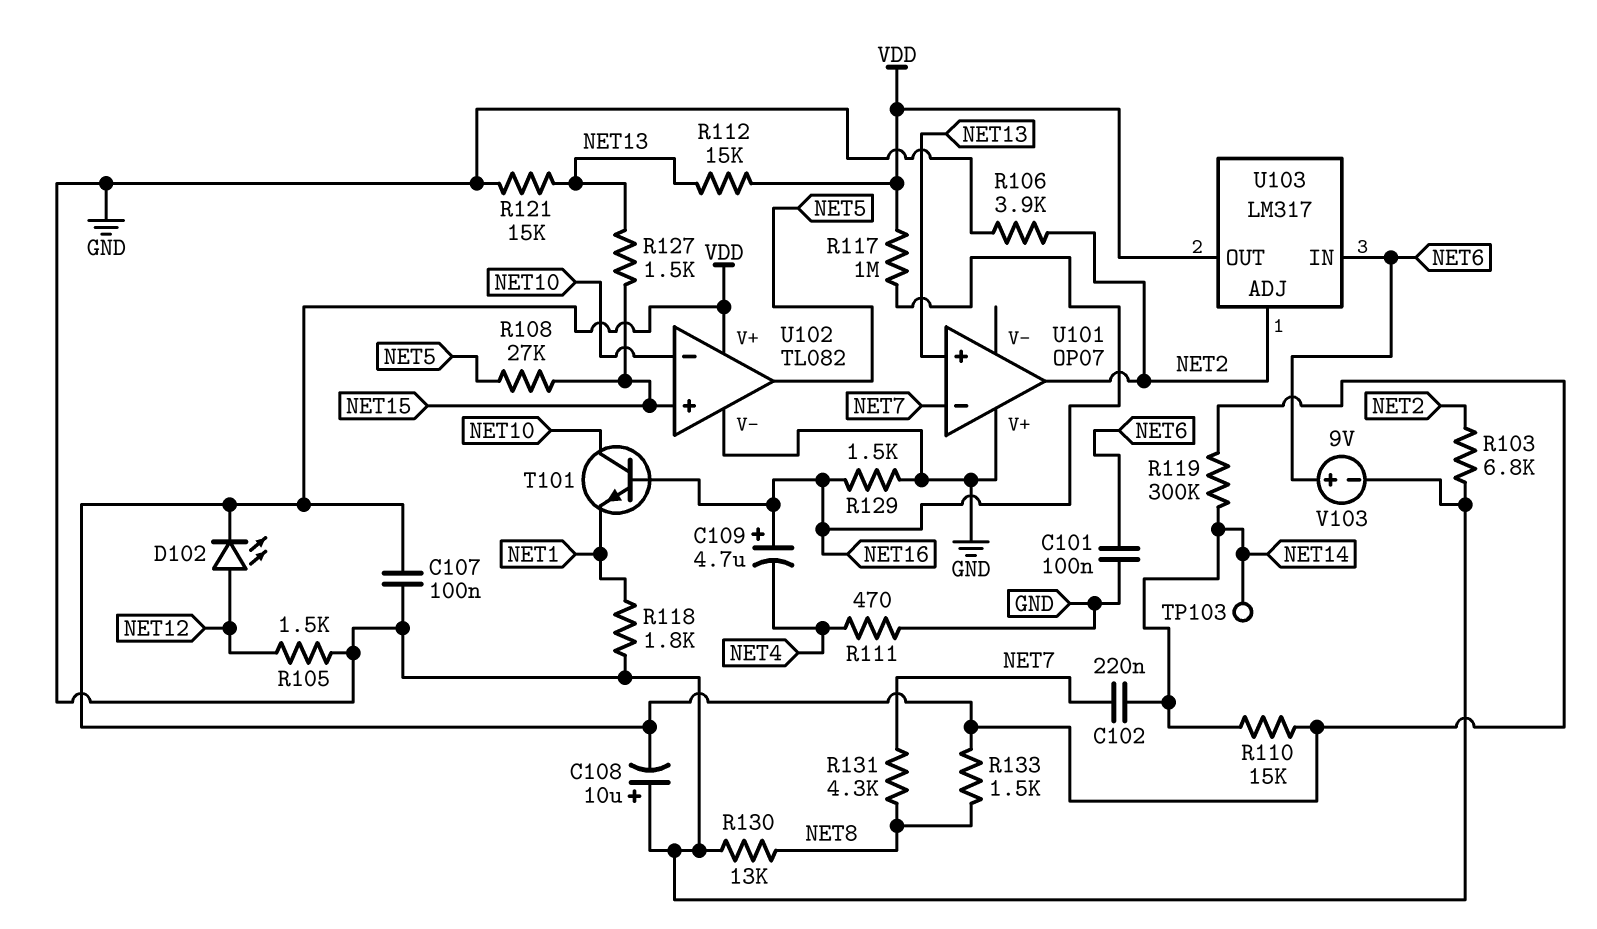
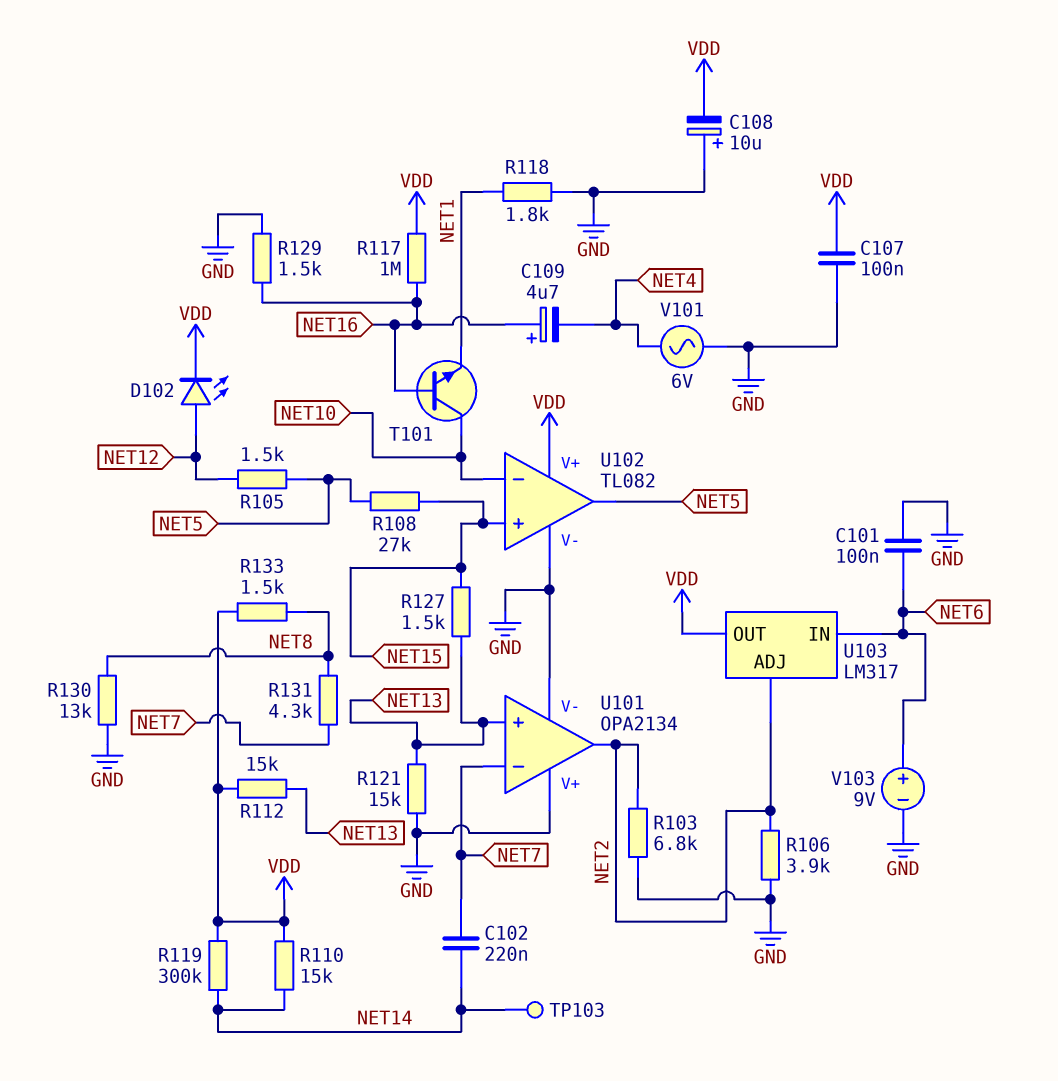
R105: 1.5k (GND, NET12) -> 1.5k (NET5, NET12)
R111: 470 (GND, NET4) -> none
U101: OP07 -> OPA2134
U101 pin V-: none -> GND
V101: none -> AC 6V (GND, NET4)

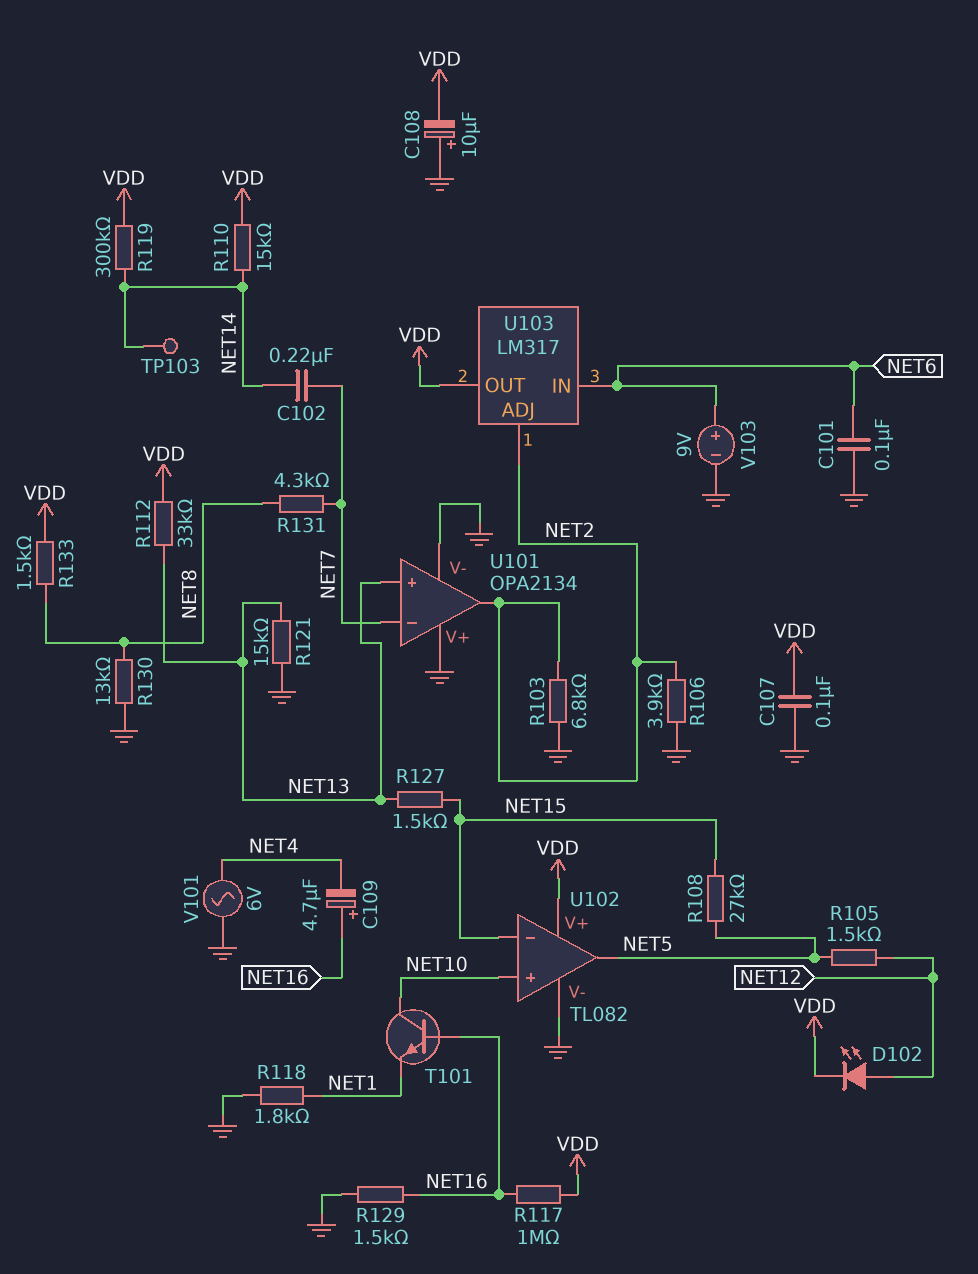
R112: 15k (NET13, VDD) -> 33k (NET13, VDD)
U102 pin in+: NET15 -> NET10
U102 pin in-: NET10 -> NET15

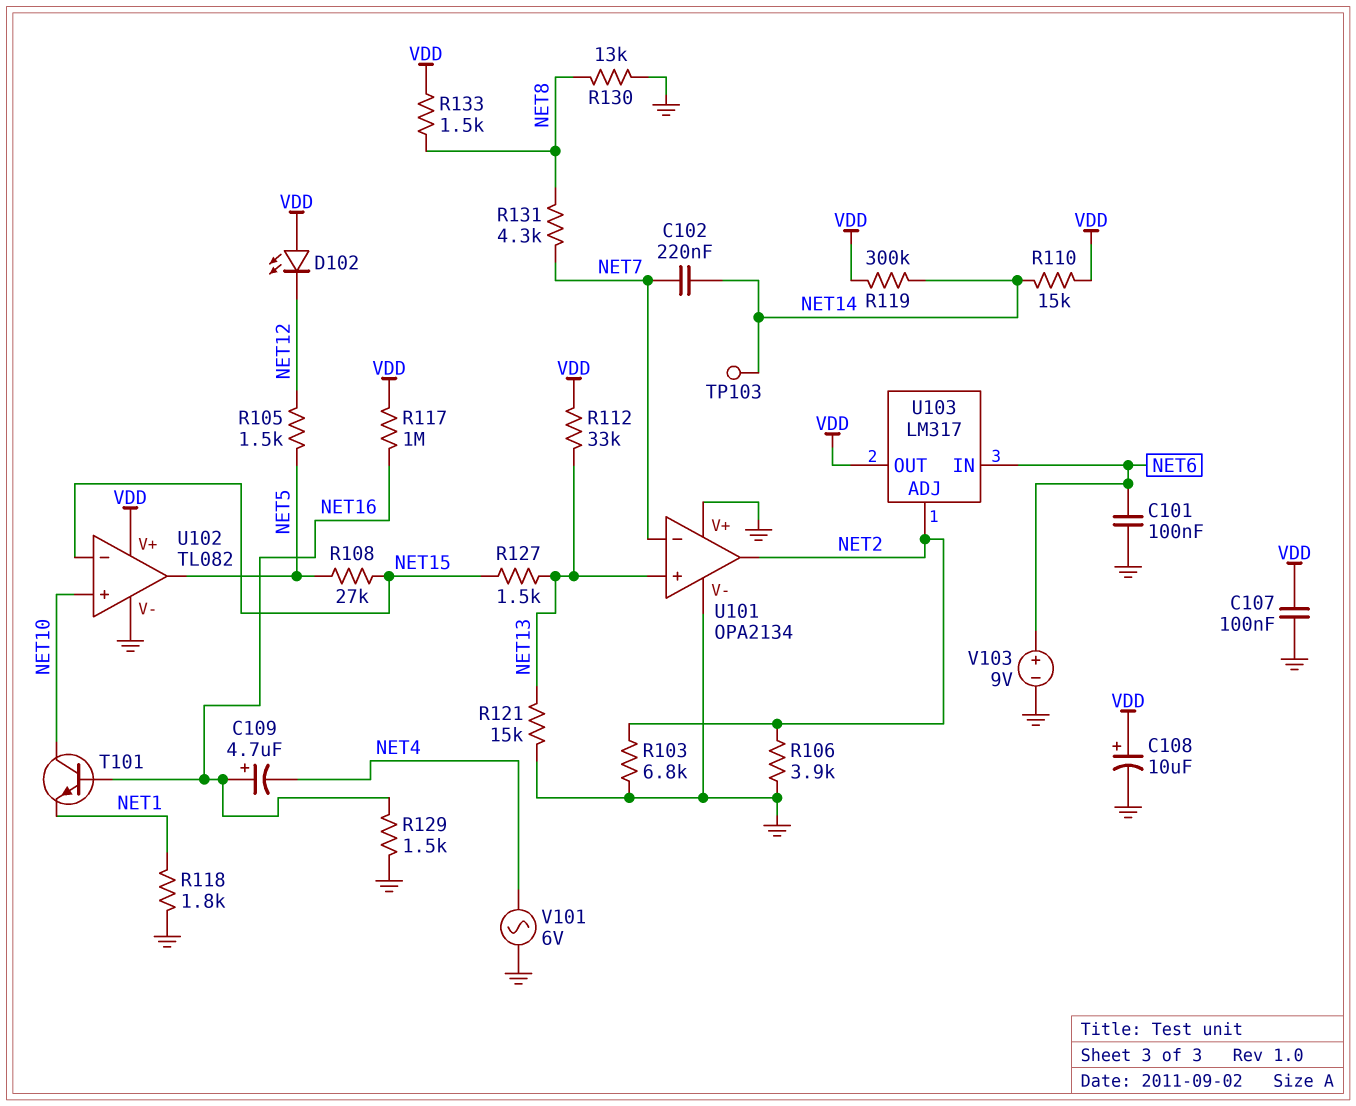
C108: 10uF (plus GND, minus VDD) -> 10uF (plus VDD, minus GND)
D102: LED (A NET12, K VDD) -> LED (A VDD, K NET12)

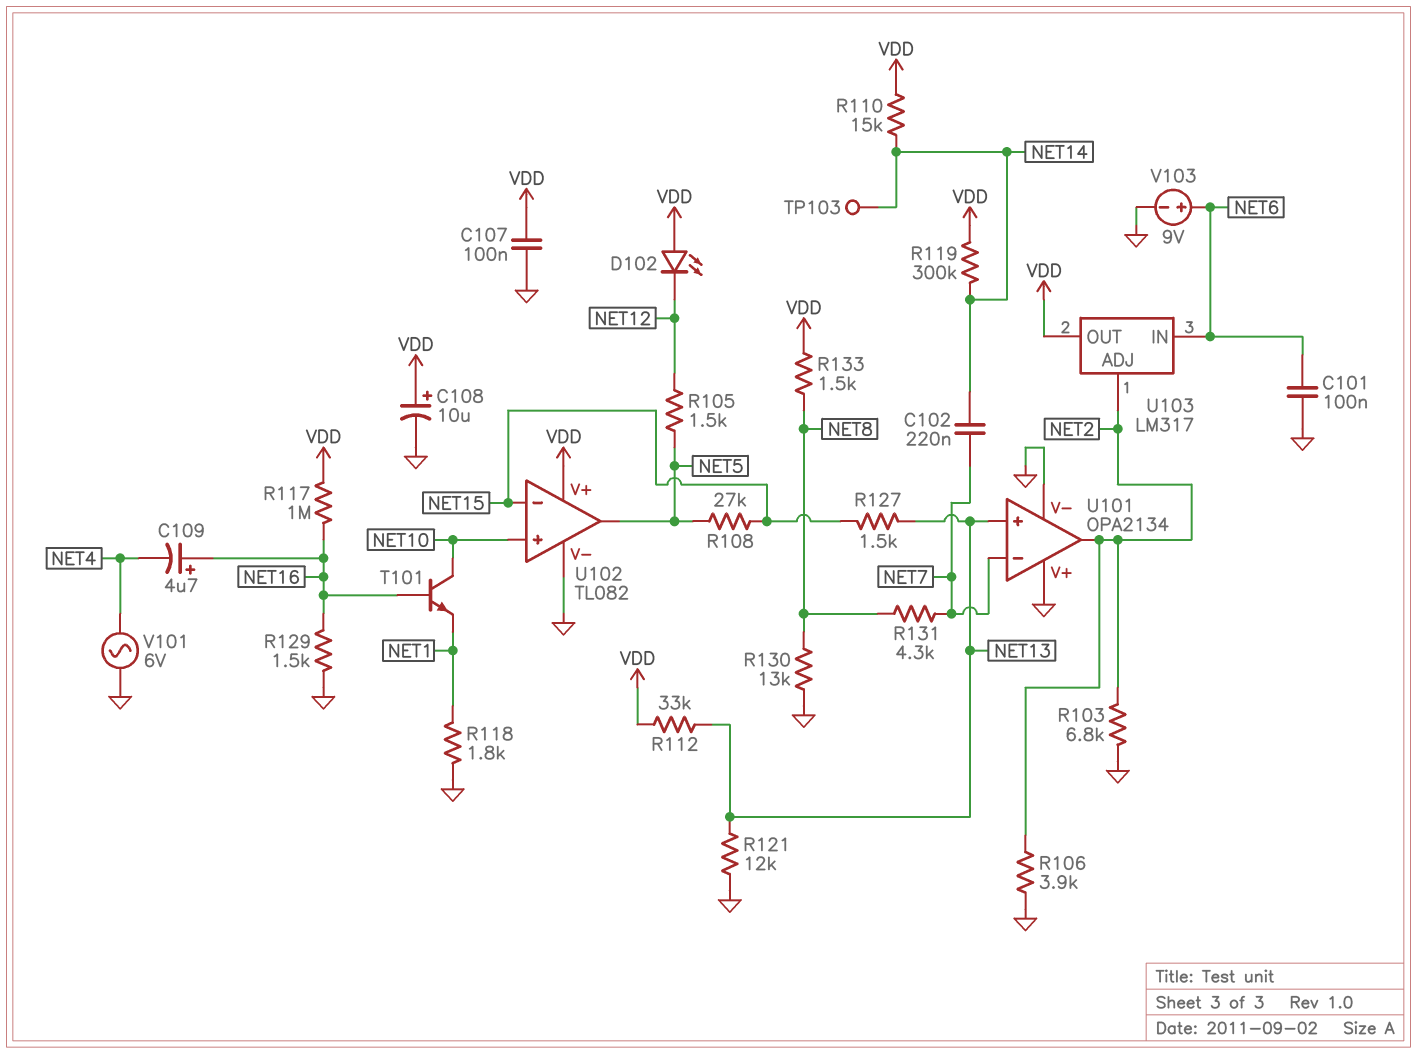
R121: 15k (GND, NET13) -> 12k (GND, NET13)

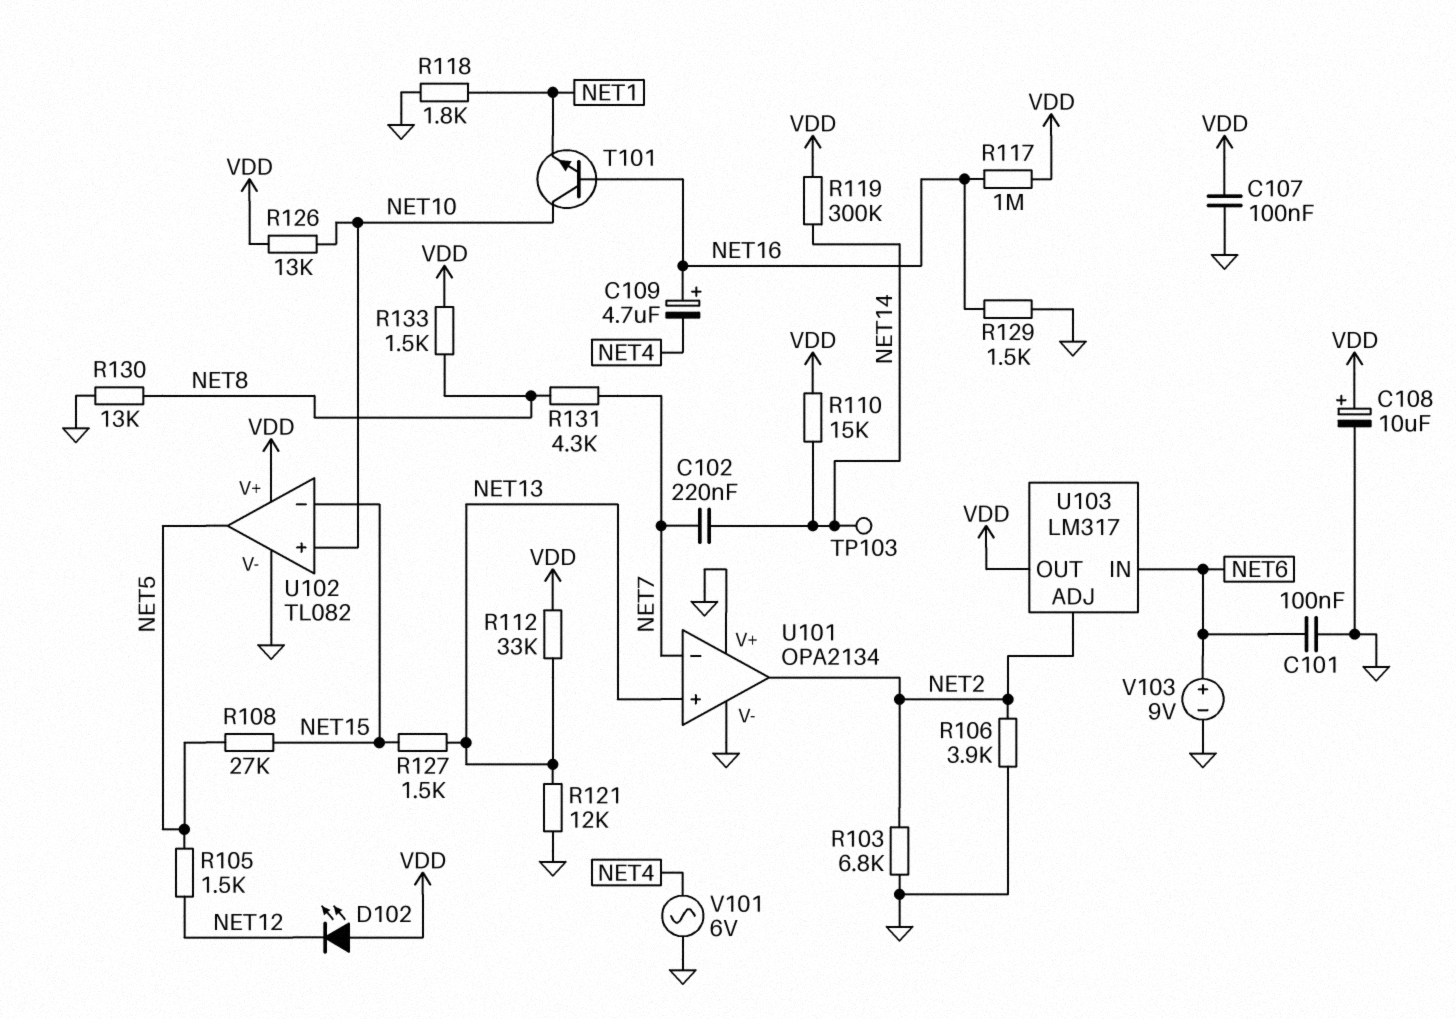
R126: none -> 13k (NET10, VDD)

